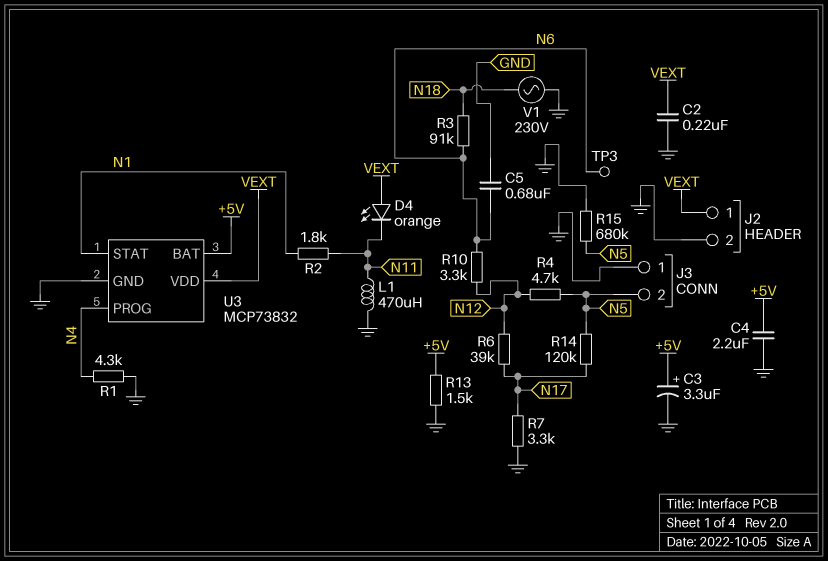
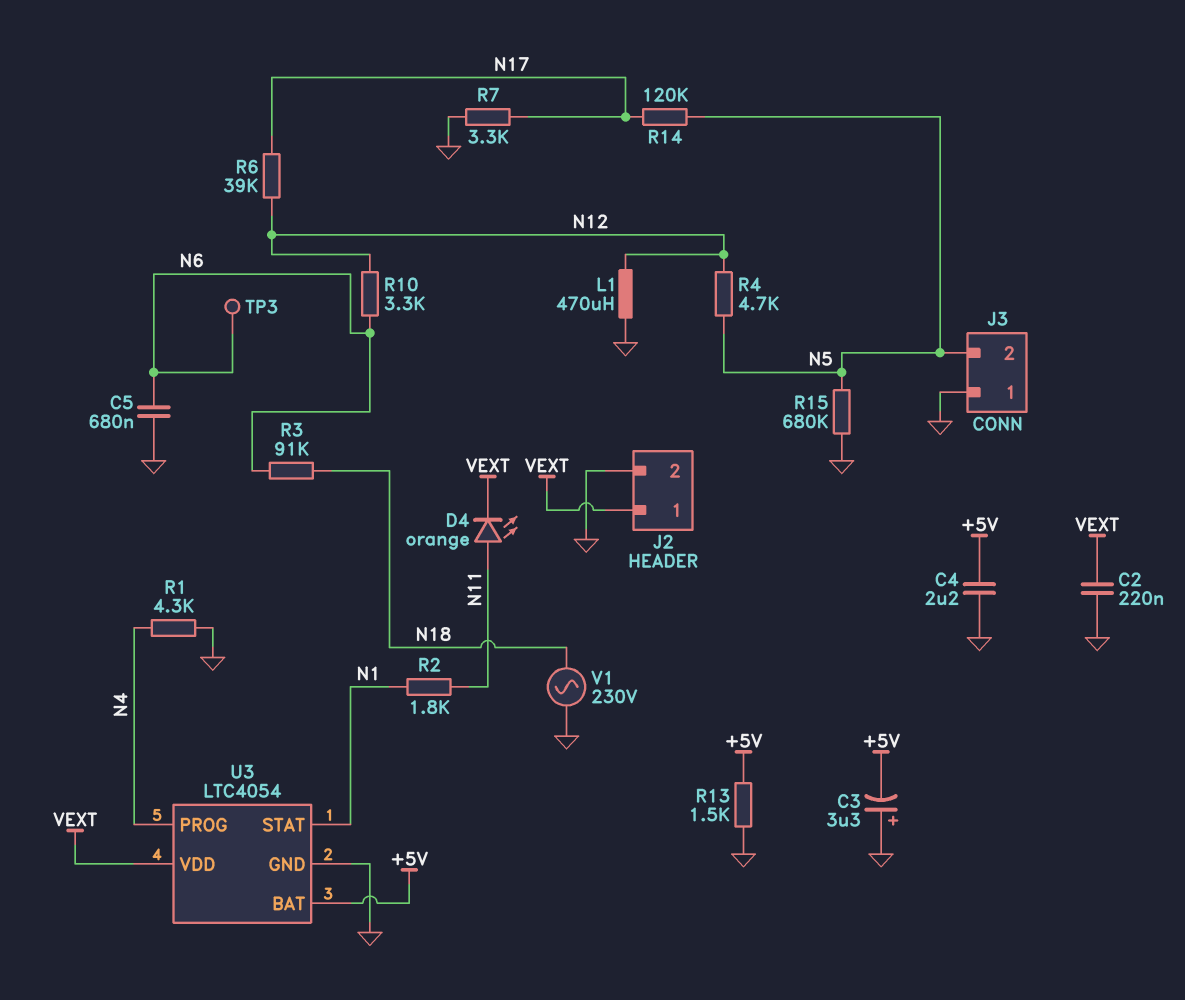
C3: 3.3uF (plus +5V, minus GND) -> 3.3uF (plus GND, minus +5V)
D4: LED orange (A VEXT, K N11) -> LED orange (A N11, K VEXT)
L1: 470uH (GND, N11) -> 470uH (GND, N12)
U3: MCP73832 -> LTC4054

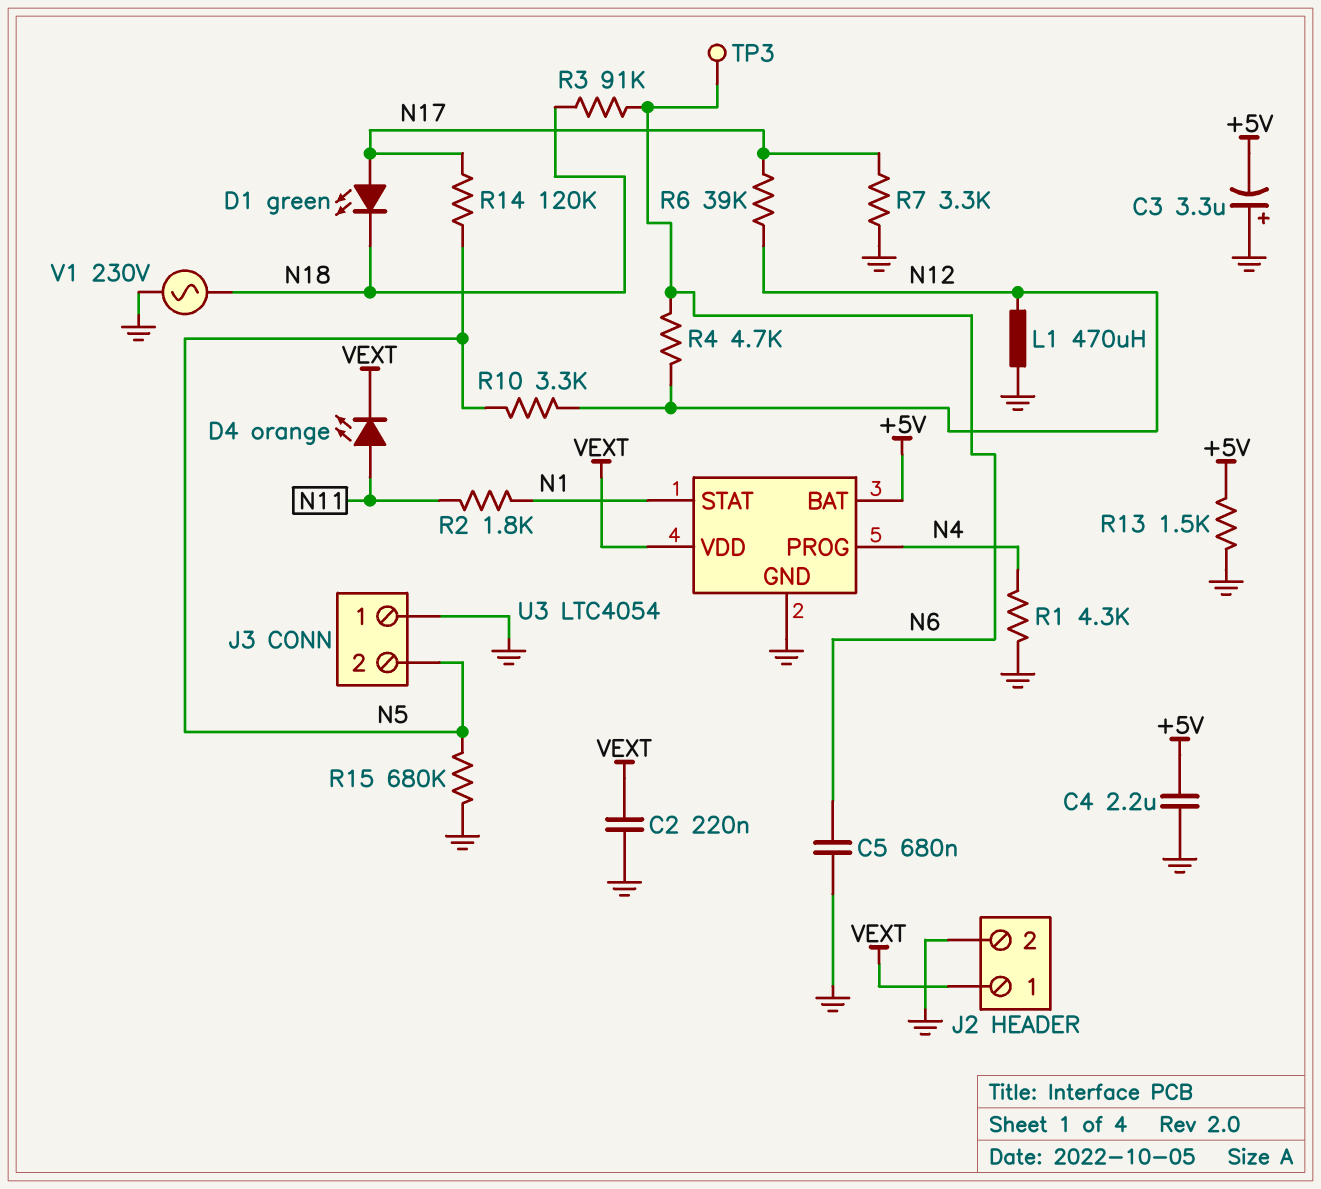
D1: none -> LED green (A N17, K N18)
R4: 4.7k (N5, N12) -> 4.7k (N6, N12)
R10: 3.3k (N6, N12) -> 3.3k (N5, N12)

